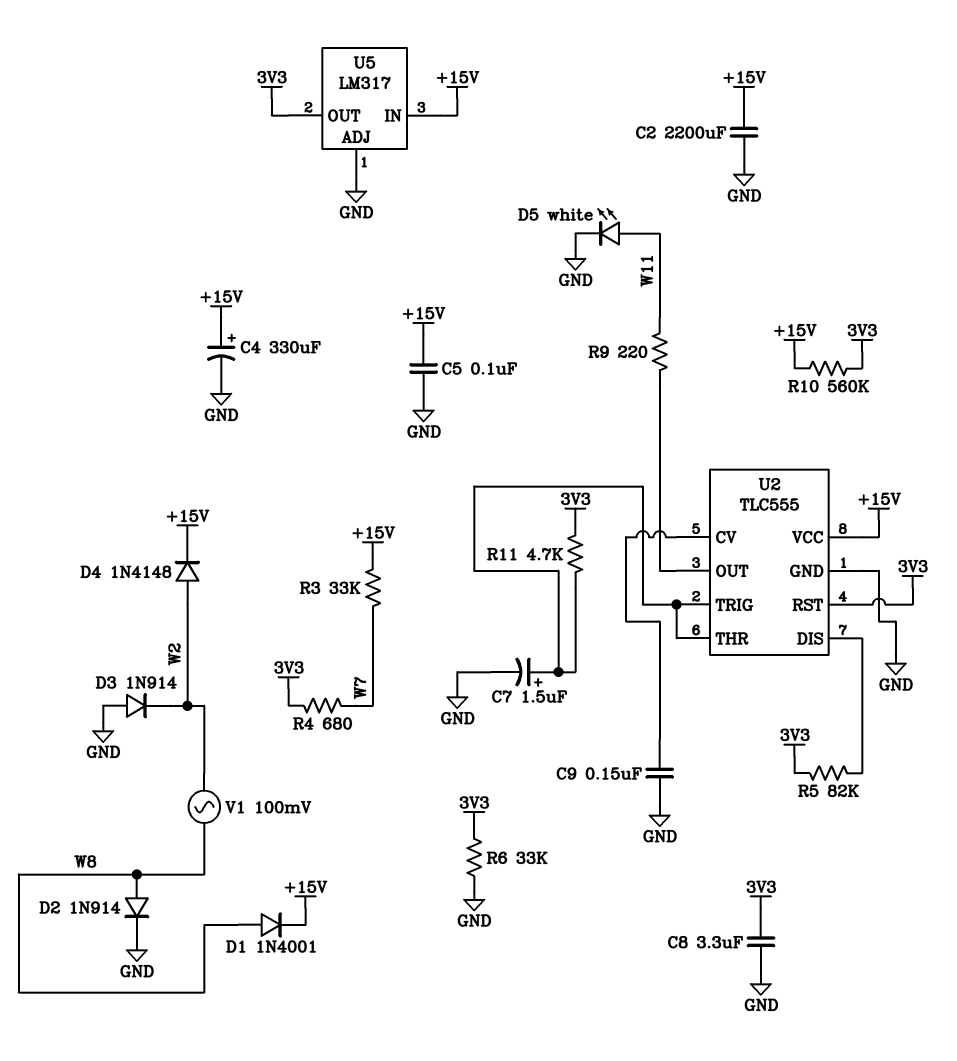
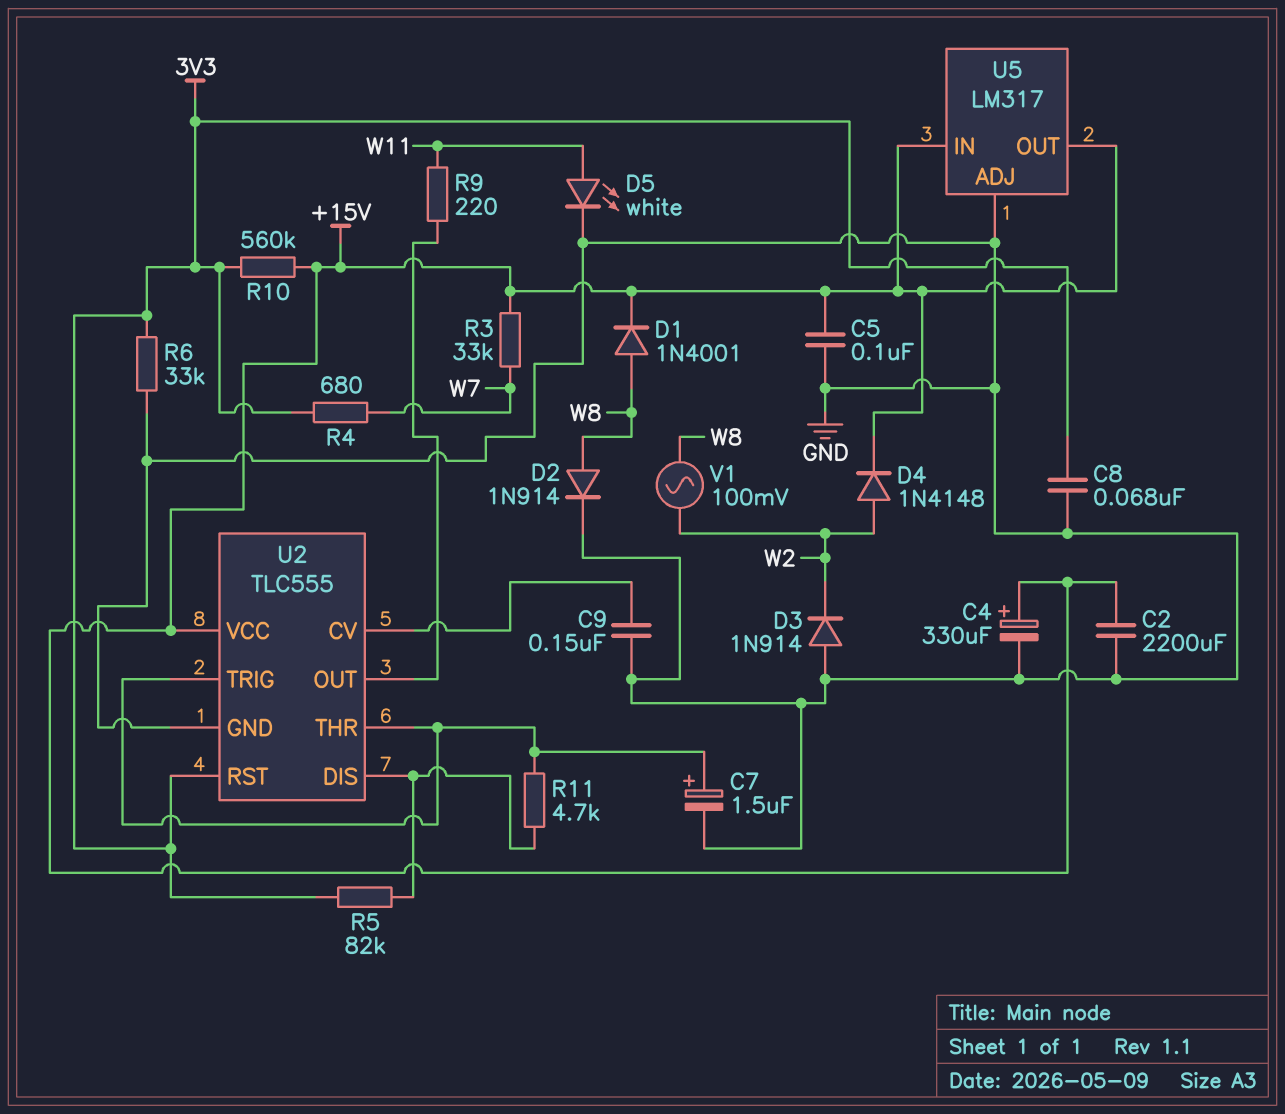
C8: 3.3uF (3V3, GND) -> 68nF (3V3, GND)
R11: 4.7k (3V3, U2/THR) -> 4.7k (U2/DIS, U2/THR)
U5 pin OUT: 3V3 -> +15V

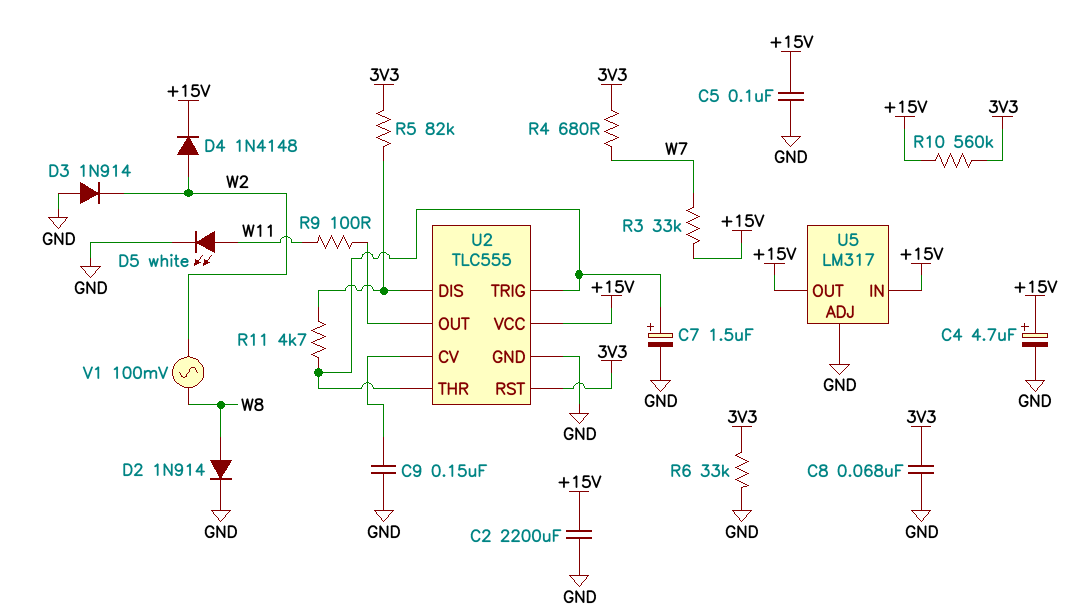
C4: 330uF (plus +15V, minus GND) -> 4.7uF (plus +15V, minus GND)
D1: diode 1N4001 (A W8, K +15V) -> none
R9: 220 (U2/OUT, W11) -> 100 (U2/OUT, W11)

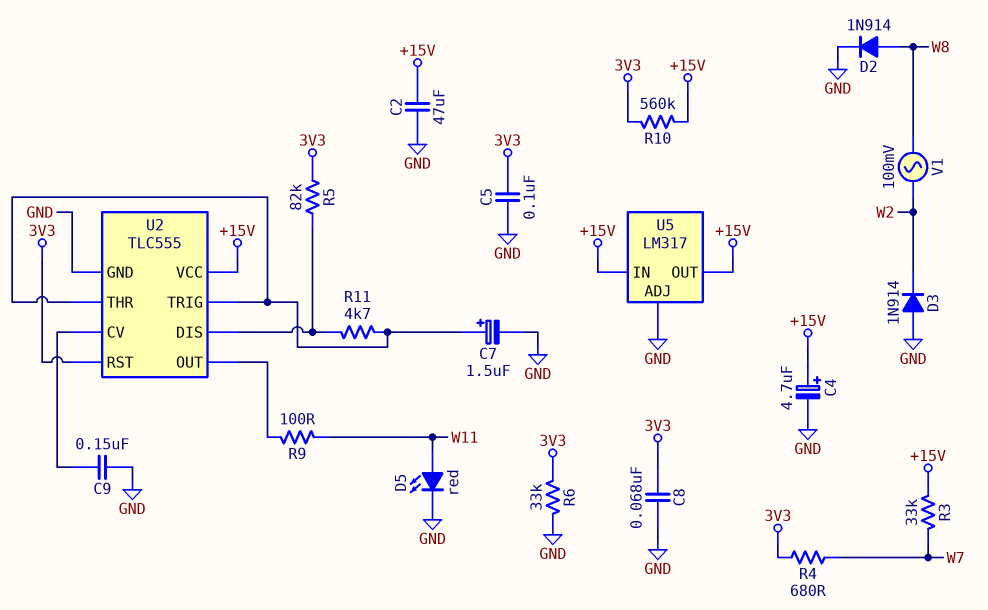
C2: 2200uF (+15V, GND) -> 47uF (+15V, GND)
C5: 100nF (+15V, GND) -> 100nF (3V3, GND)
D4: diode 1N4148 (A W2, K +15V) -> none
D5: LED white (A W11, K GND) -> LED red (A W11, K GND)

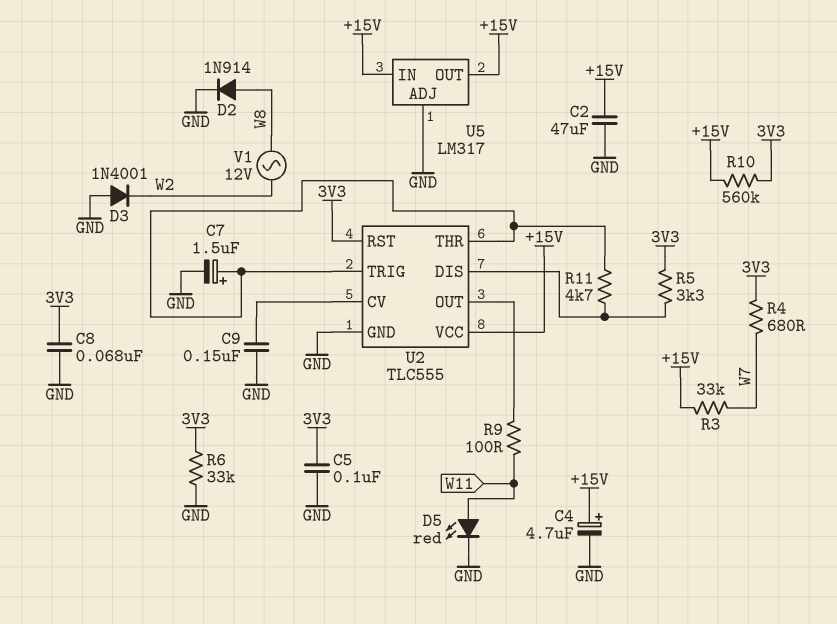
D3: diode 1N914 (A GND, K W2) -> diode 1N4001 (A GND, K W2)
R5: 82k (3V3, U2/DIS) -> 3.3k (3V3, U2/DIS)
V1: AC 100mV (W2, W8) -> AC 12V (W2, W8)

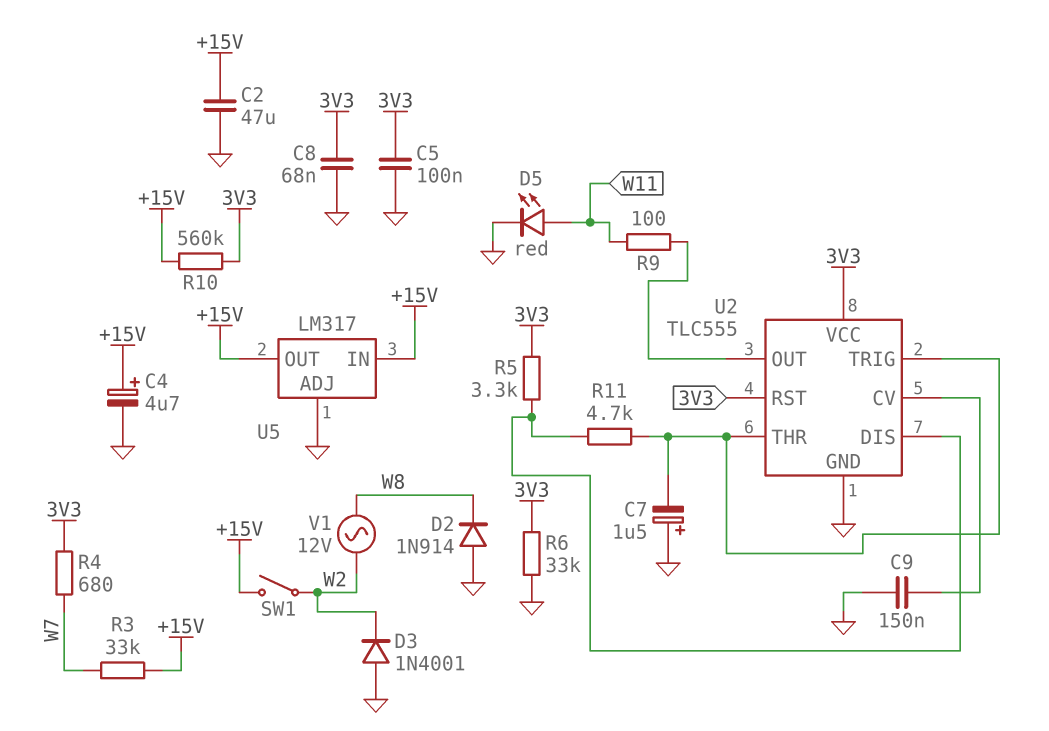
C7: 1.5uF (plus U2/THR, minus GND) -> 1.5uF (plus GND, minus U2/THR)
D2: diode 1N914 (A W8, K GND) -> diode 1N914 (A GND, K W8)
SW1: none -> switch (+15V, W2)
U2 pin VCC: +15V -> 3V3

